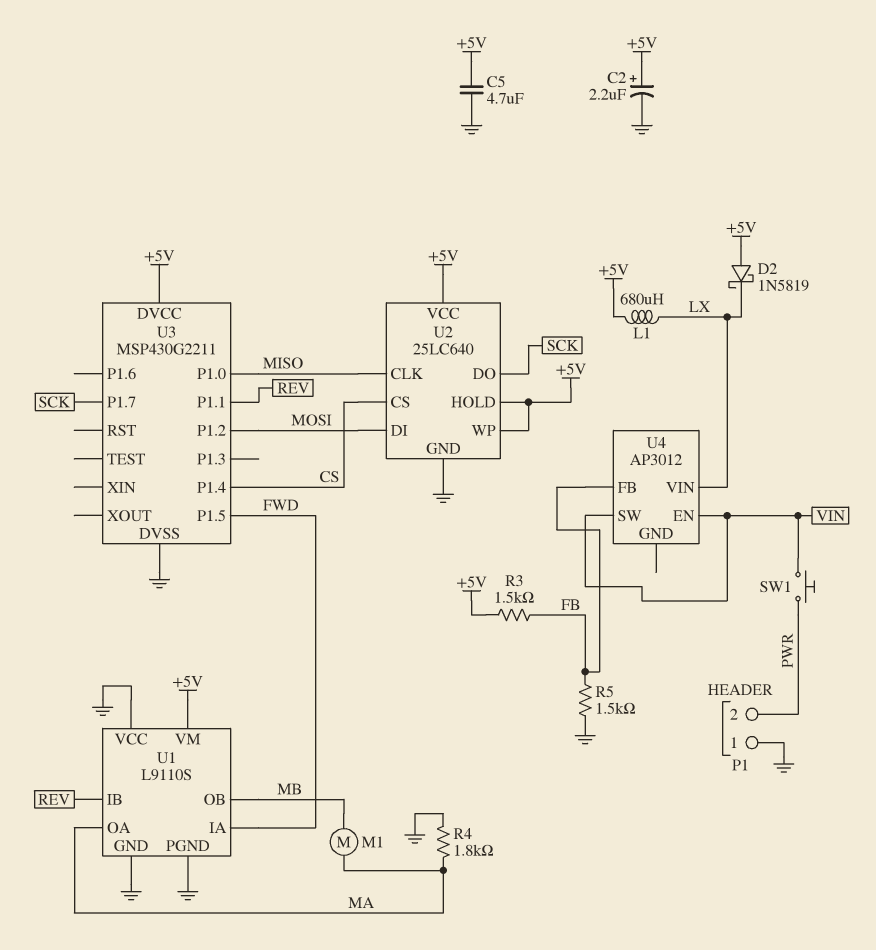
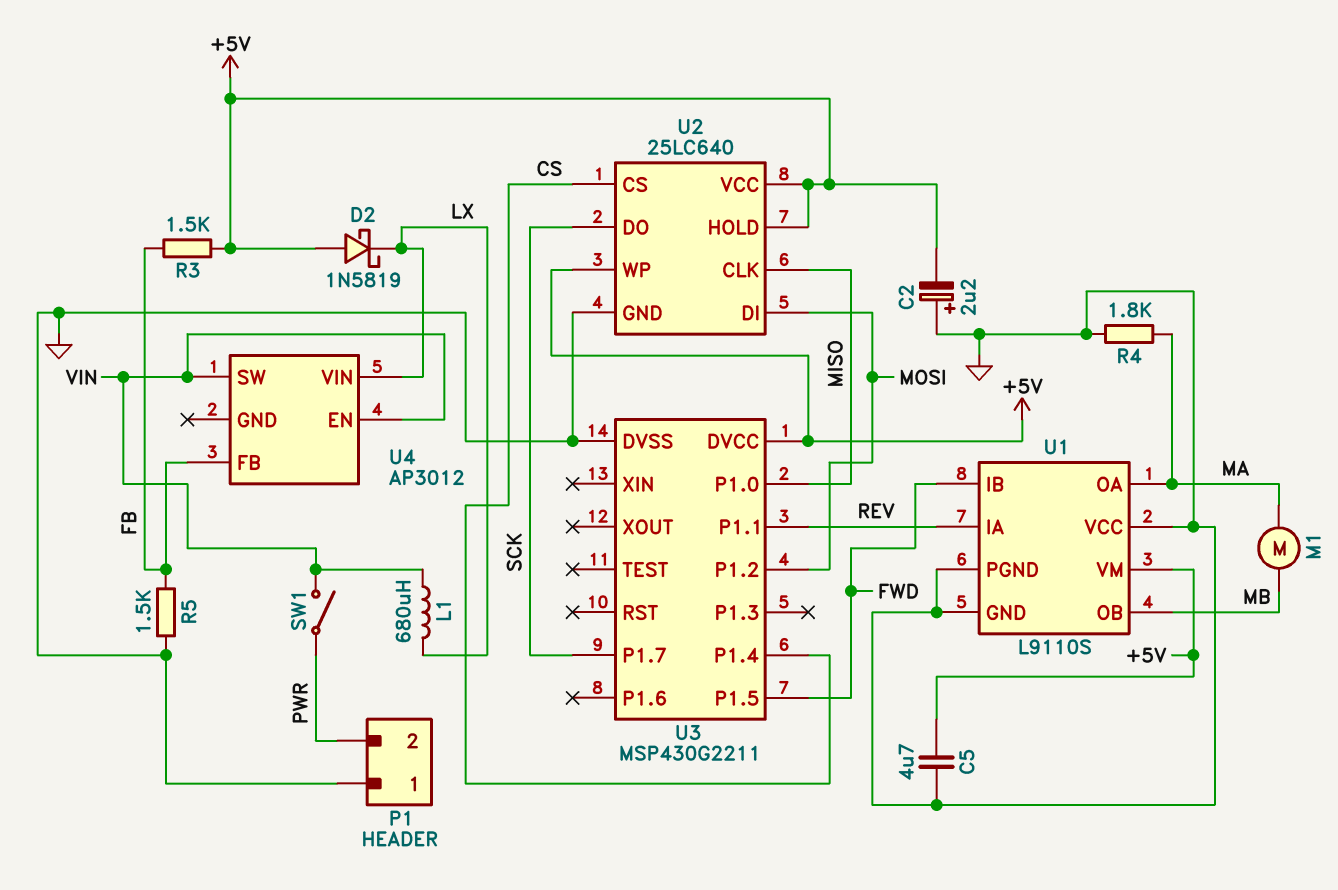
C2: 2.2uF (plus +5V, minus GND) -> 2.2uF (plus GND, minus +5V)
L1: 680uH (+5V, LX) -> 680uH (LX, VIN)
SW1: button (PWR, VIN) -> switch (PWR, VIN)
U1 pin IA: FWD -> REV
U1 pin IB: REV -> FWD

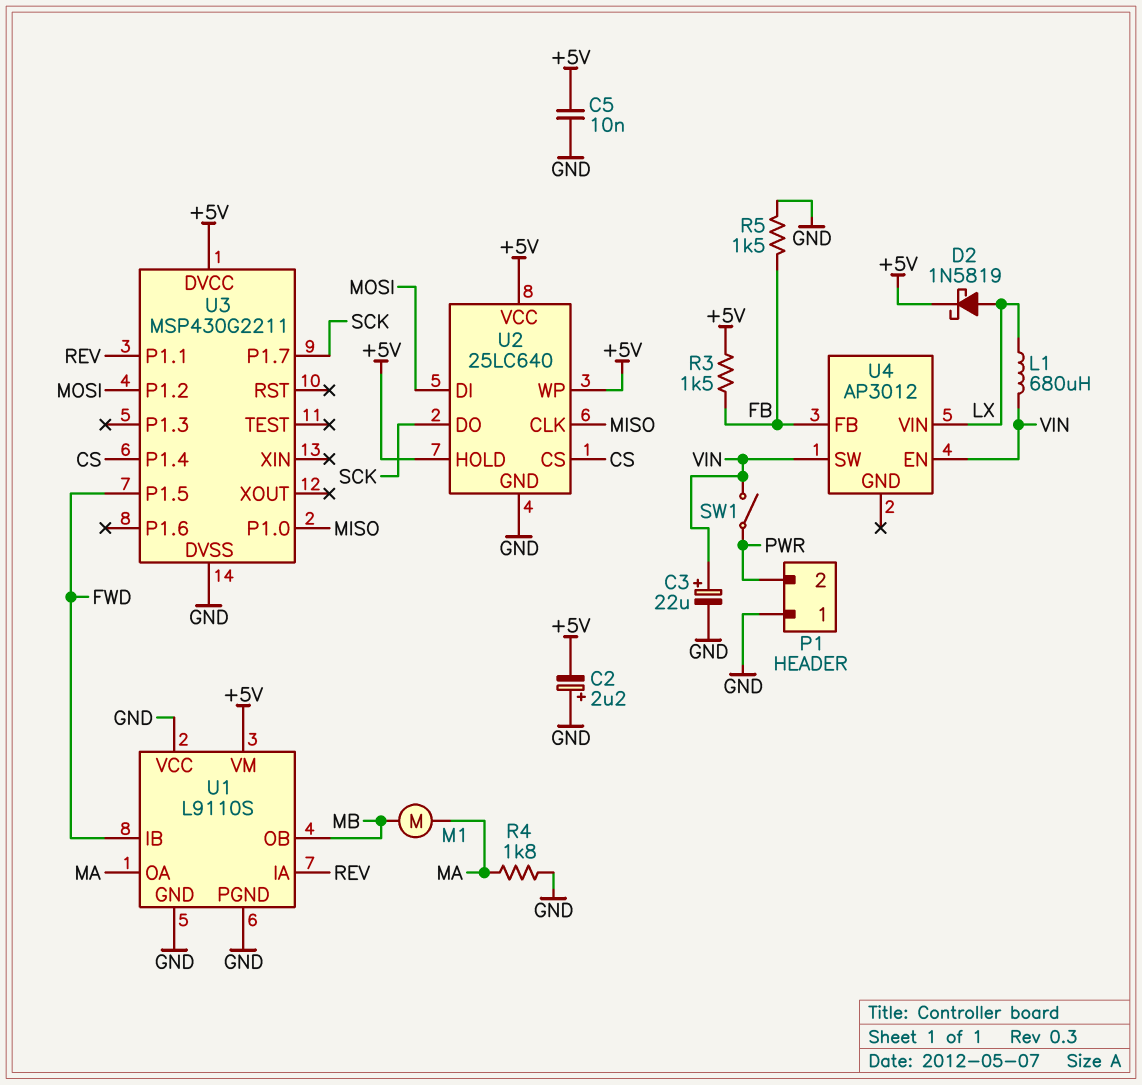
C3: none -> 22uF (plus VIN, minus GND)
C5: 4.7uF (+5V, GND) -> 10nF (+5V, GND)
D2: schottky 1N5819 (A +5V, K LX) -> schottky 1N5819 (A LX, K +5V)

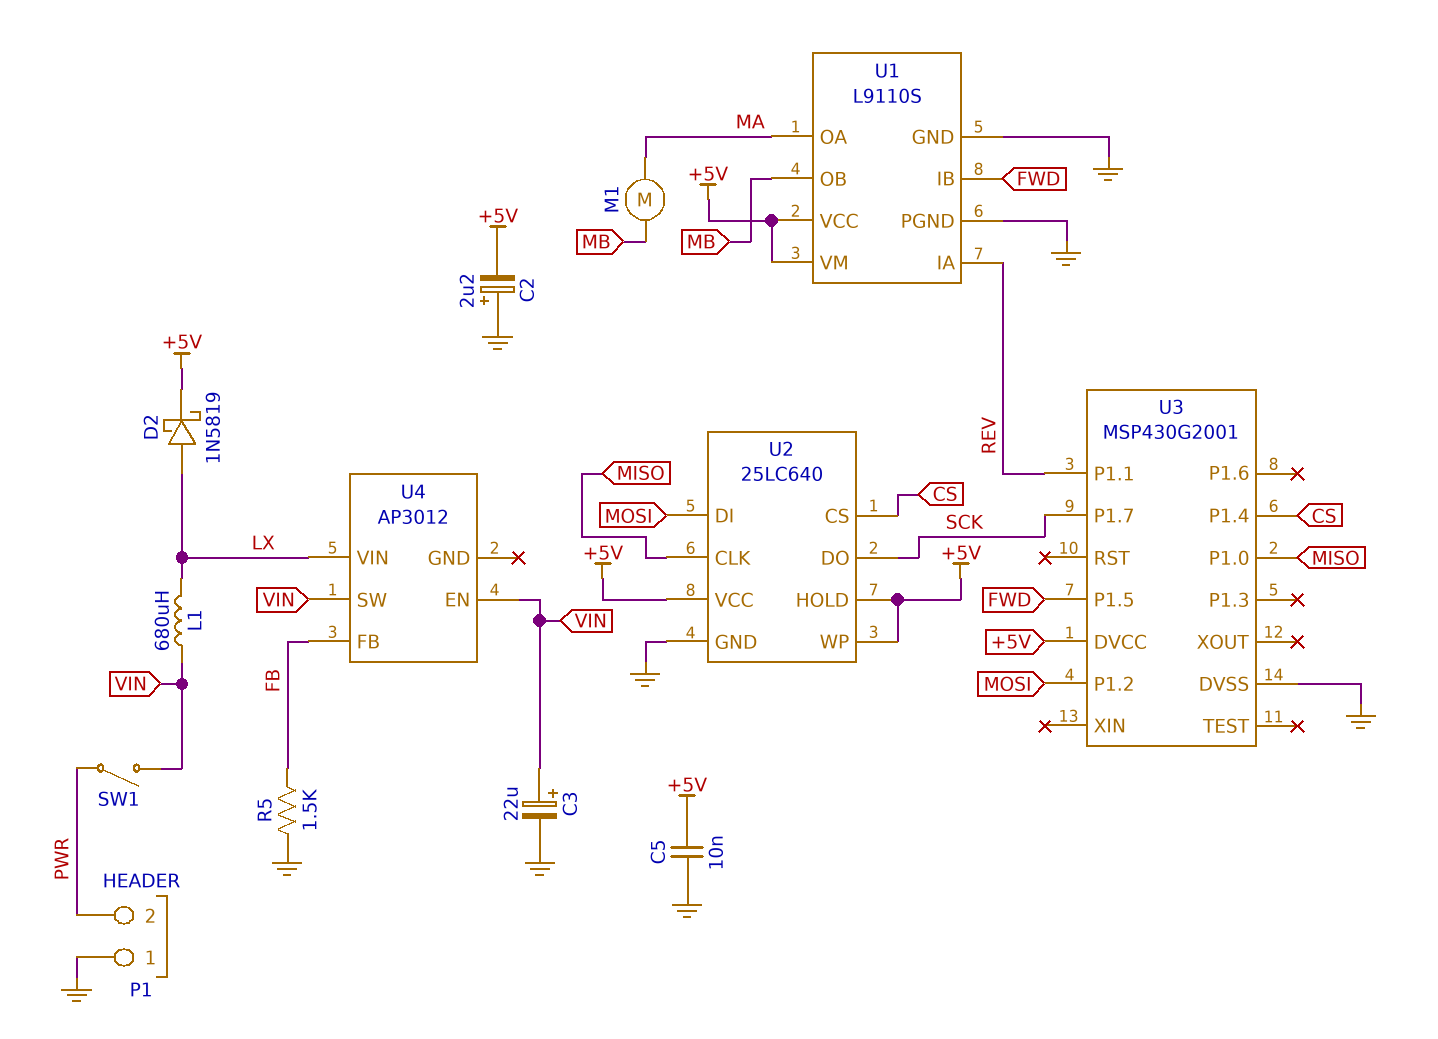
R3: 1.5k (+5V, FB) -> none
R4: 1.8k (GND, MA) -> none
U1 pin VCC: GND -> +5V
U3: MSP430G2211 -> MSP430G2001

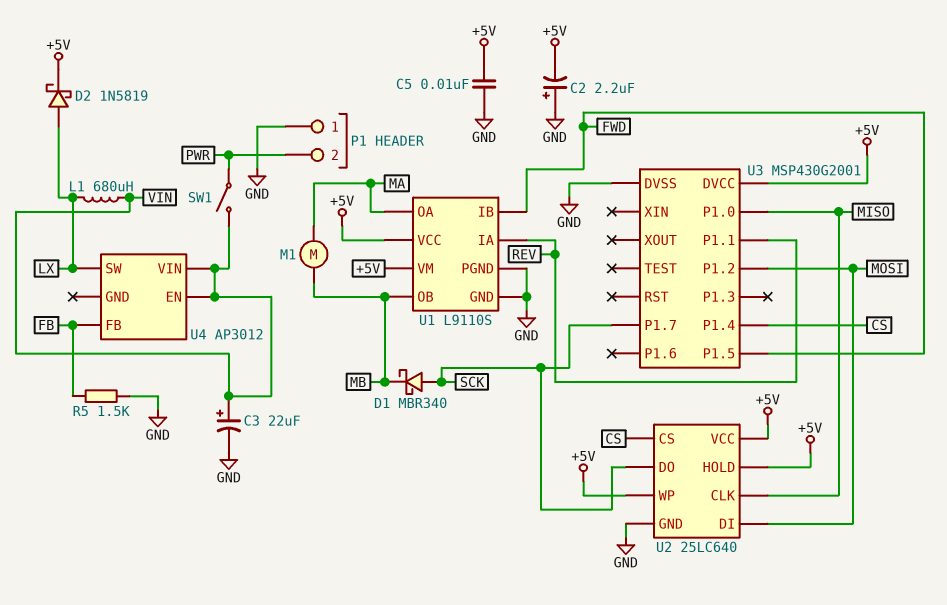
D1: none -> schottky MBR340 (A SCK, K MB)
U4 pin SW: VIN -> LX
U4 pin VIN: LX -> VIN

